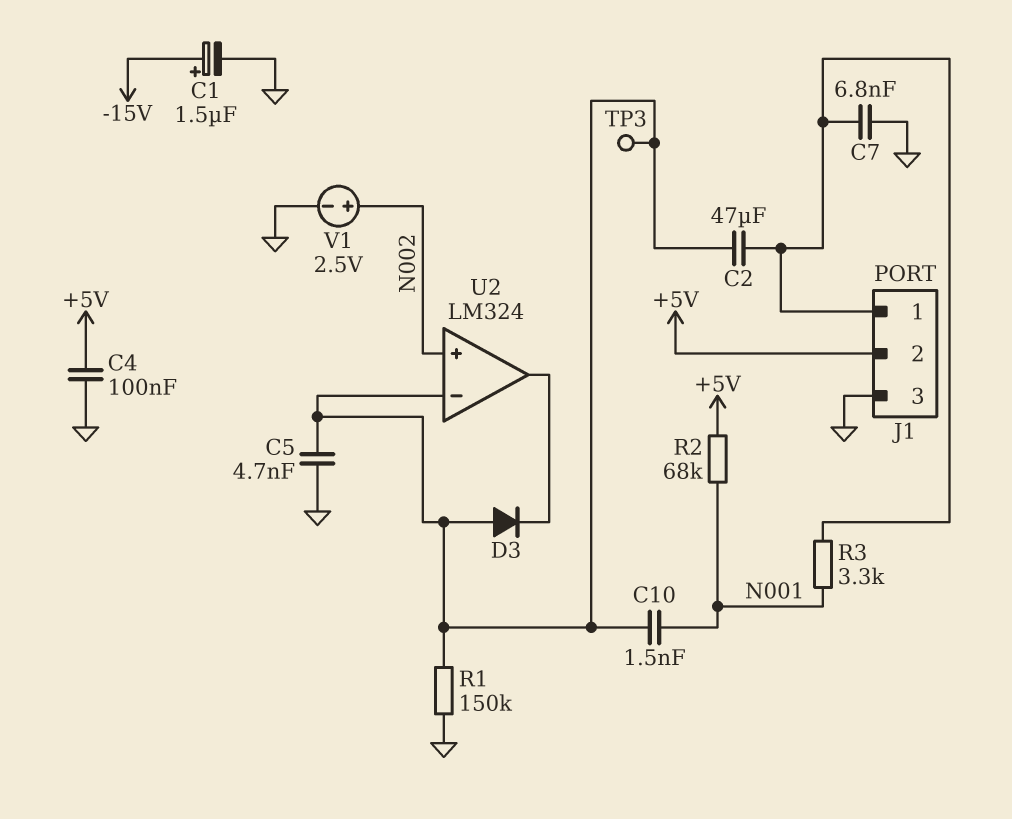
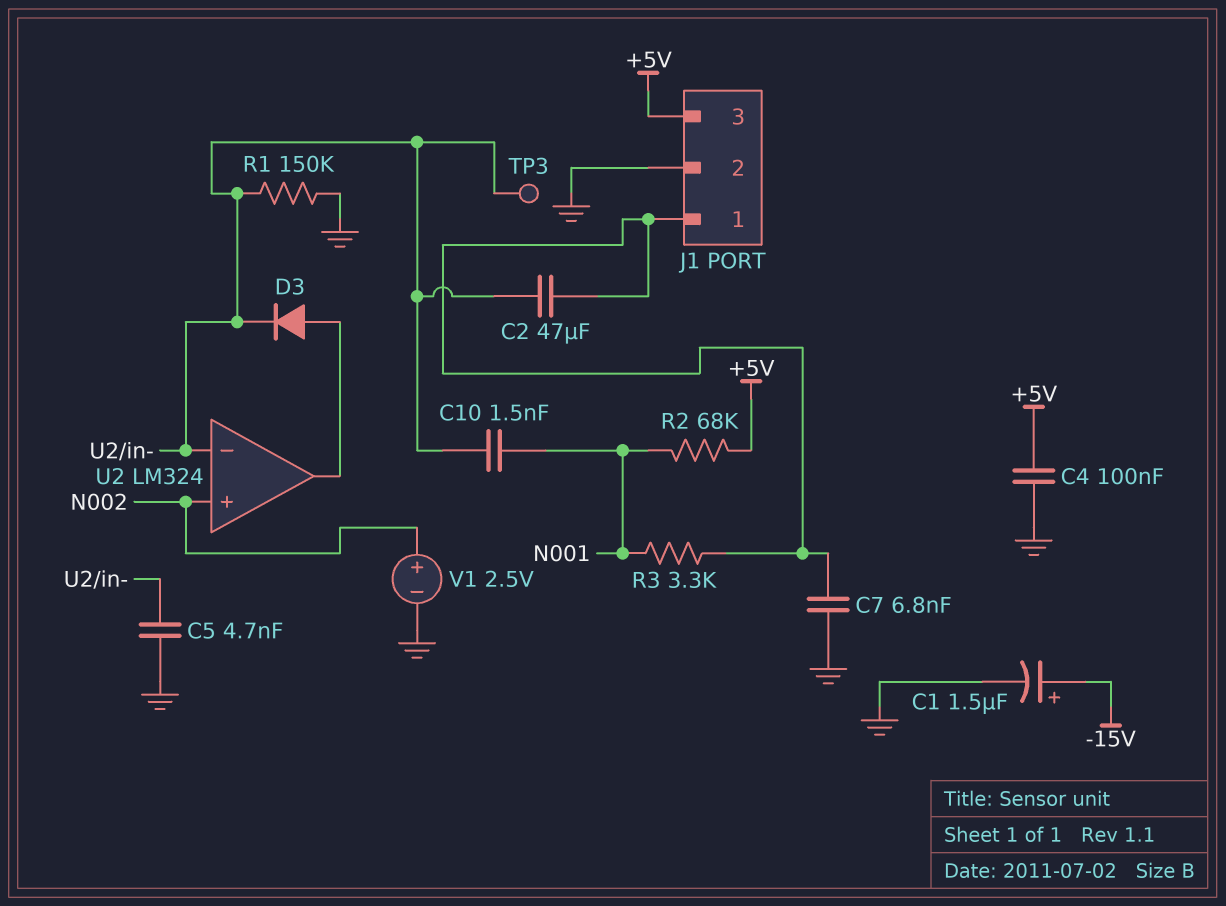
D3: diode (A U2/in-, K U2/out) -> diode (A U2/out, K U2/in-)
J1 pin 2: +5V -> GND
J1 pin 3: GND -> +5V

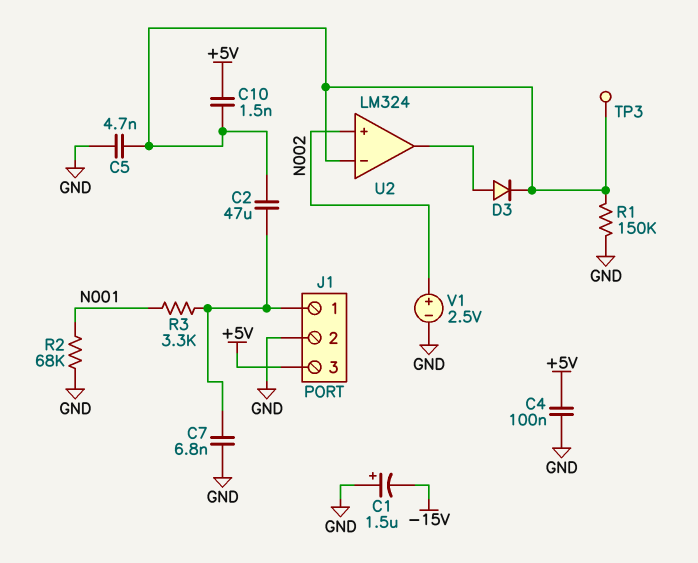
C1: 1.5uF (plus -15V, minus GND) -> 1.5uF (plus GND, minus -15V)
C10: 1.5nF (N001, U2/in-) -> 1.5nF (+5V, U2/in-)
R2: 68k (+5V, N001) -> 68k (GND, N001)

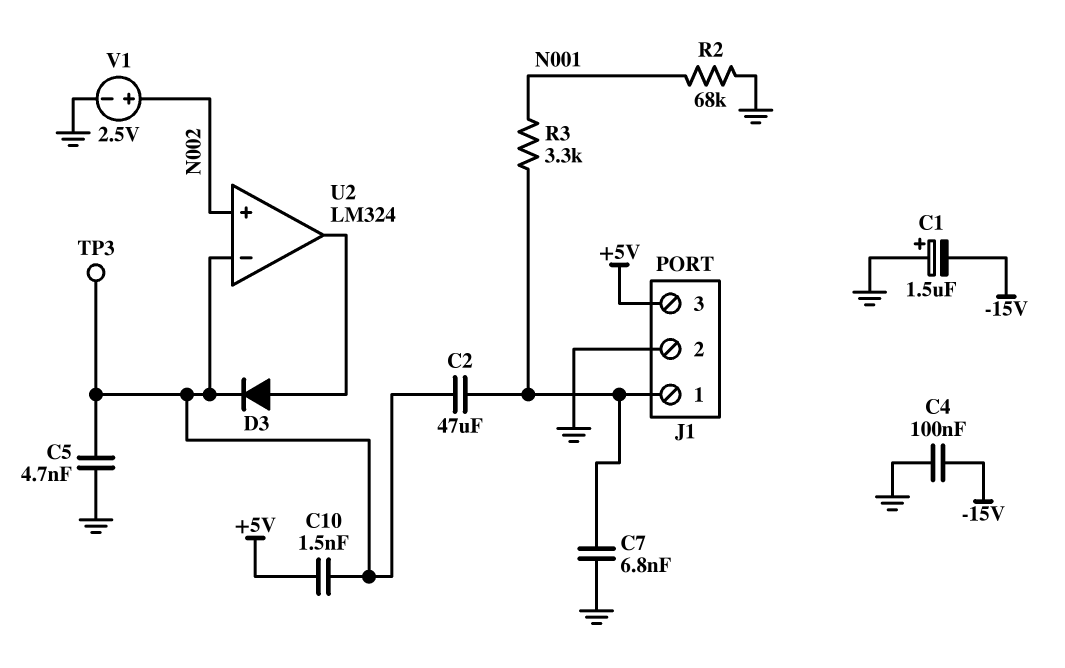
C4: 100nF (+5V, GND) -> 100nF (-15V, GND)
R1: 150k (GND, U2/in-) -> none

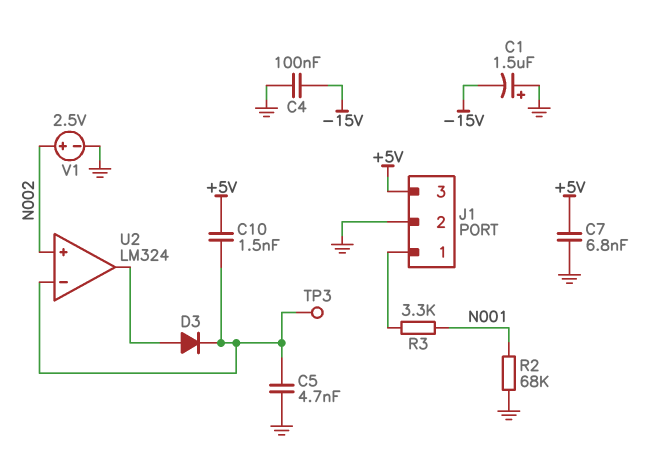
C2: 47uF (J1/1, U2/in-) -> none
C7: 6.8nF (GND, J1/1) -> 6.8nF (+5V, GND)

